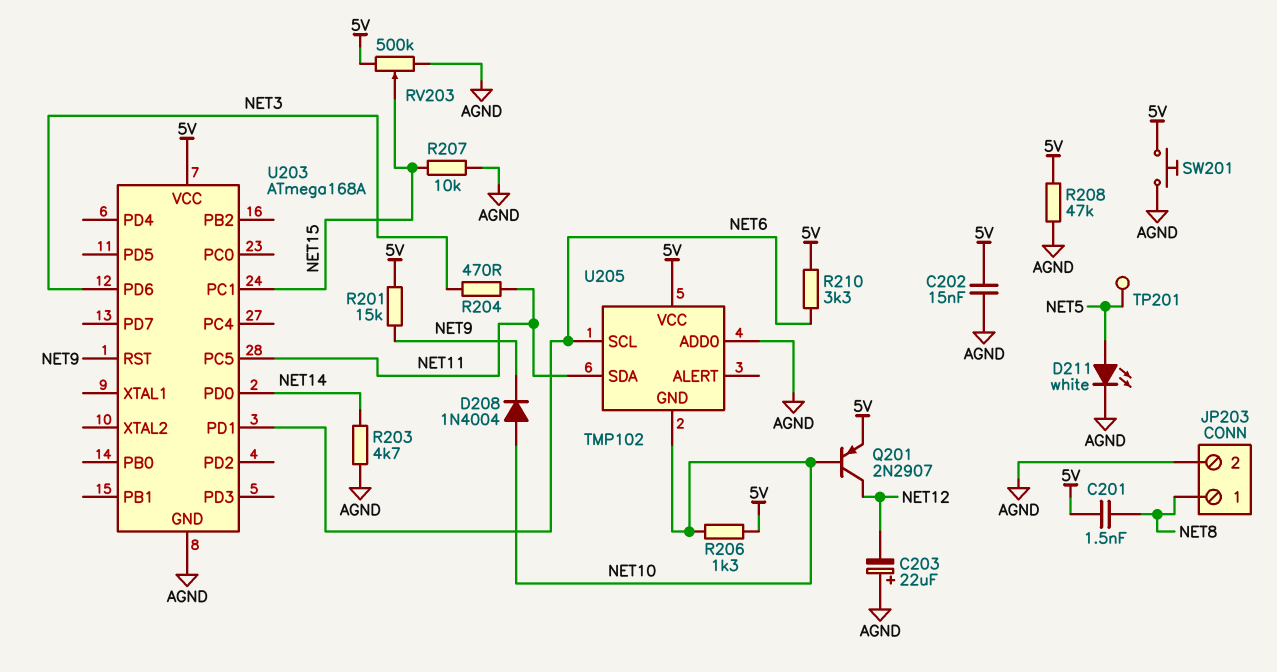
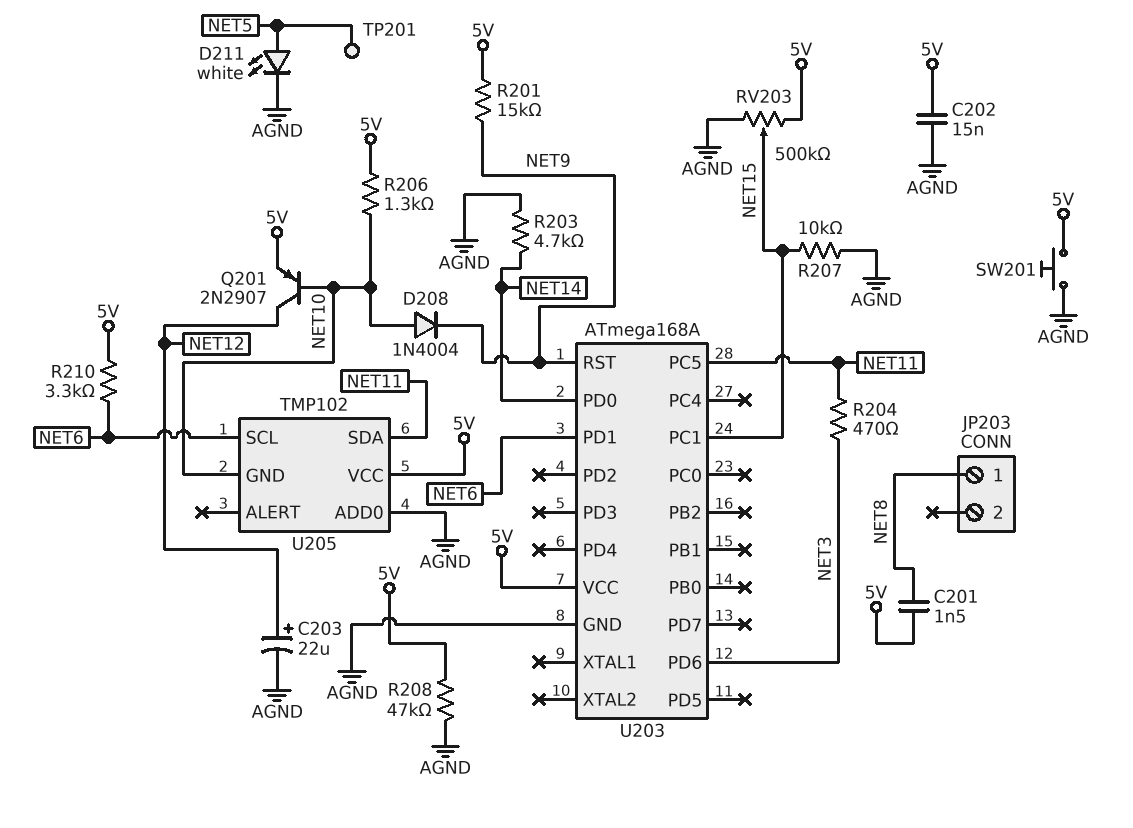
C203: 22uF (plus AGND, minus NET12) -> 22uF (plus NET12, minus AGND)
JP203 pin 2: AGND -> none

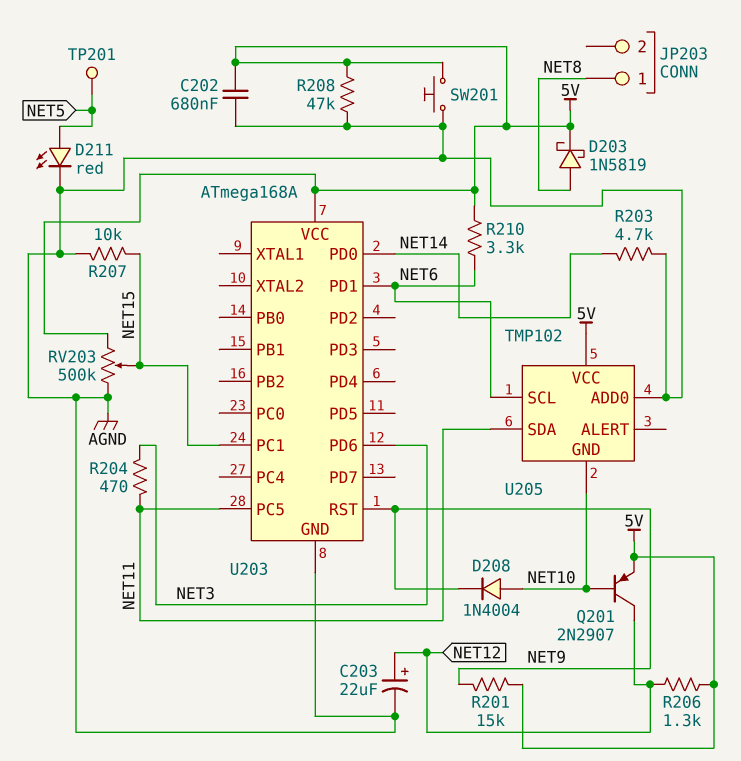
C201: 1.5nF (5V, NET8) -> none
C202: 15nF (5V, AGND) -> 680nF (5V, AGND)
D203: none -> schottky 1N5819 (A NET8, K 5V)
D211: LED white (A NET5, K AGND) -> LED red (A NET5, K AGND)
R206: 1.3k (5V, NET10) -> 1.3k (5V, NET12)

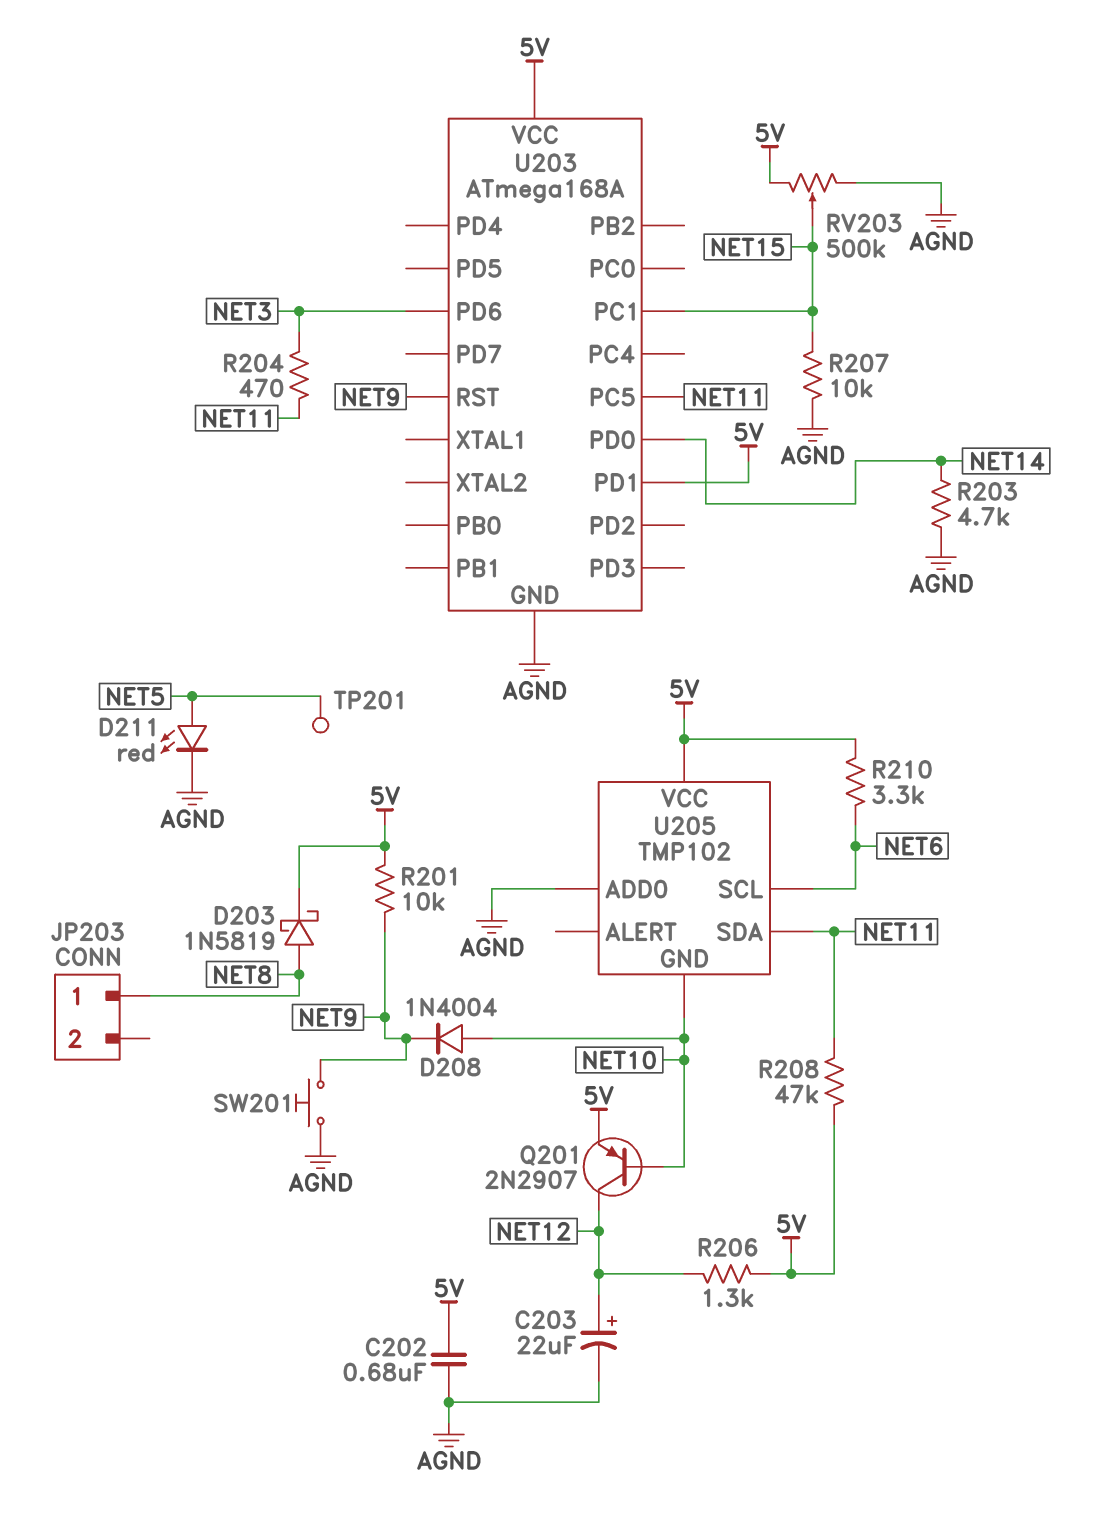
R201: 15k (5V, NET9) -> 10k (5V, NET9)
R208: 47k (5V, AGND) -> 47k (5V, NET11)
SW201: button (5V, AGND) -> button (AGND, NET9)
U203 pin PD1: NET6 -> 5V

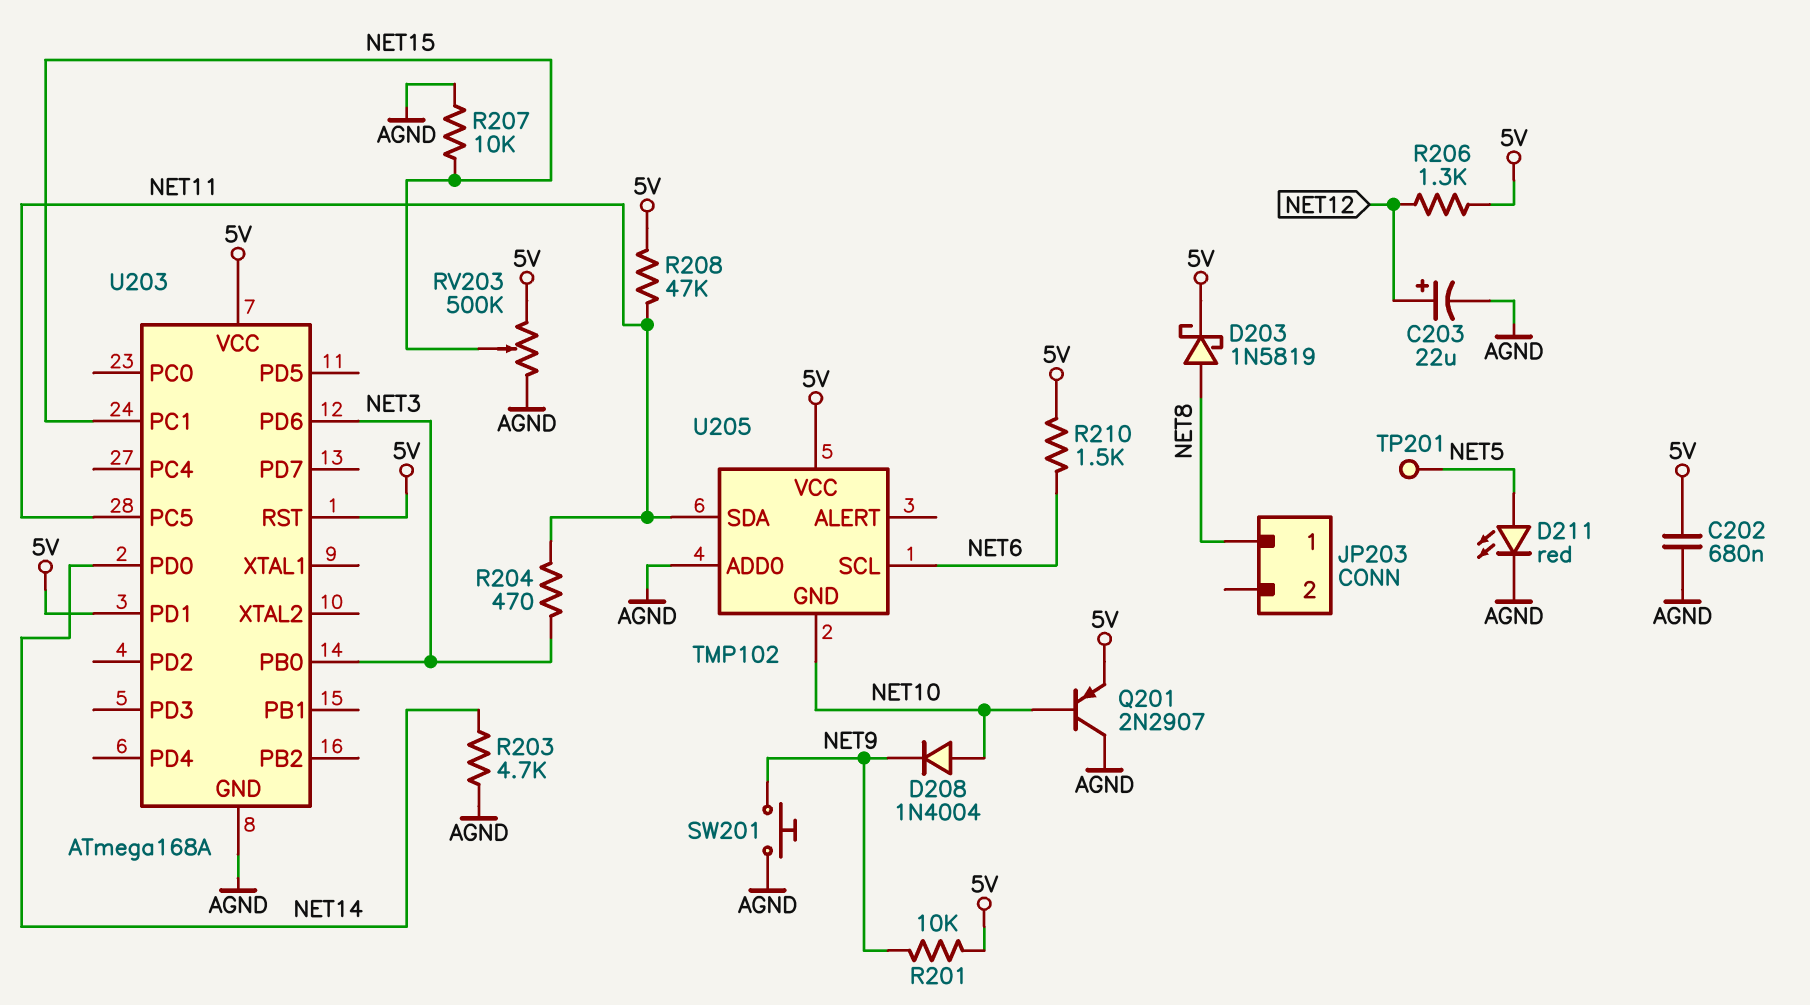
Q201: PNP 2N2907 (B NET10, C NET12, E 5V) -> PNP 2N2907 (B NET10, C AGND, E 5V)
R210: 3.3k (5V, NET6) -> 1.5k (5V, NET6)
U203 pin PB0: none -> NET3
U203 pin RST: NET9 -> 5V

